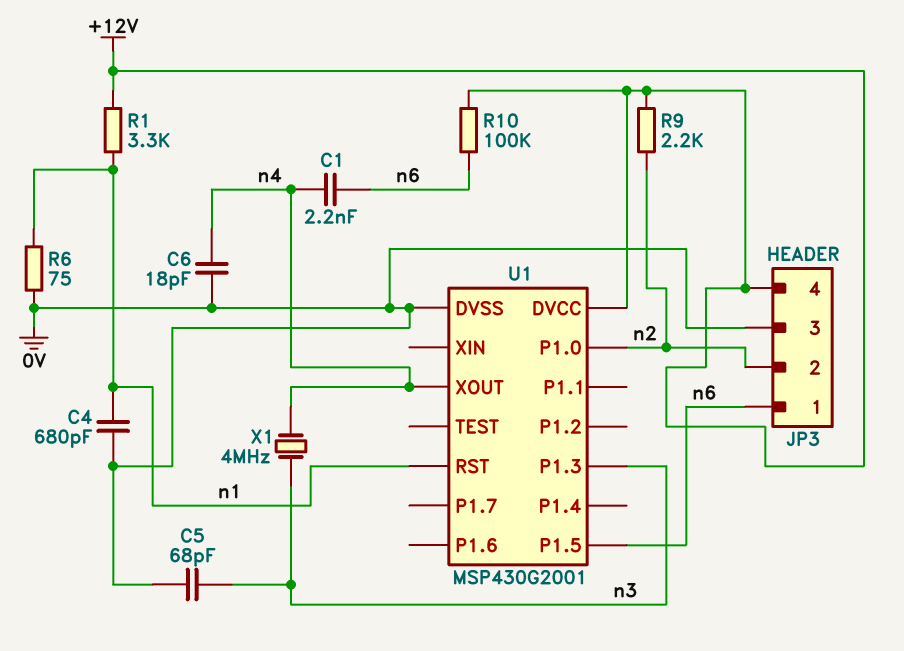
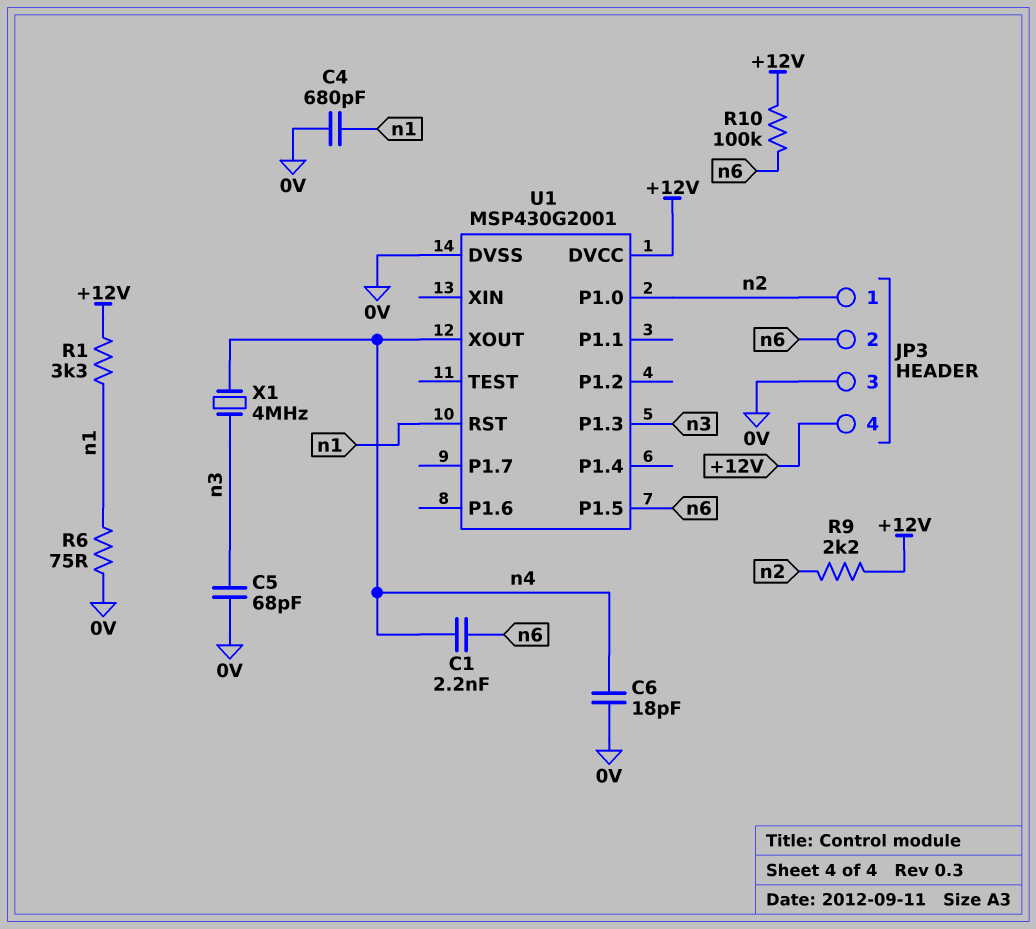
JP3 pin 1: n6 -> n2
JP3 pin 2: n2 -> n6

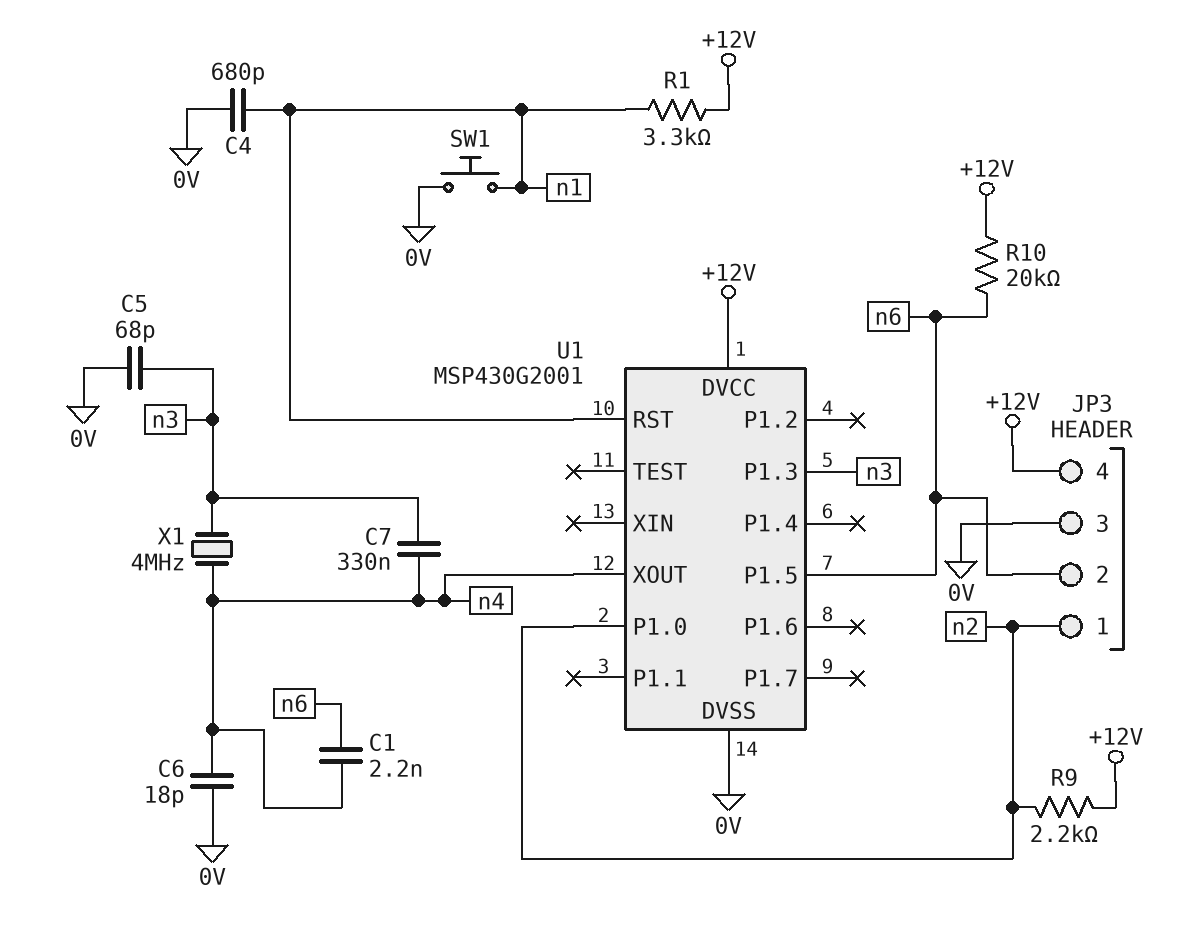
C7: none -> 330nF (n3, n4)
R6: 75 (0V, n1) -> none
R10: 100k (+12V, n6) -> 20k (+12V, n6)
SW1: none -> button (0V, n1)

